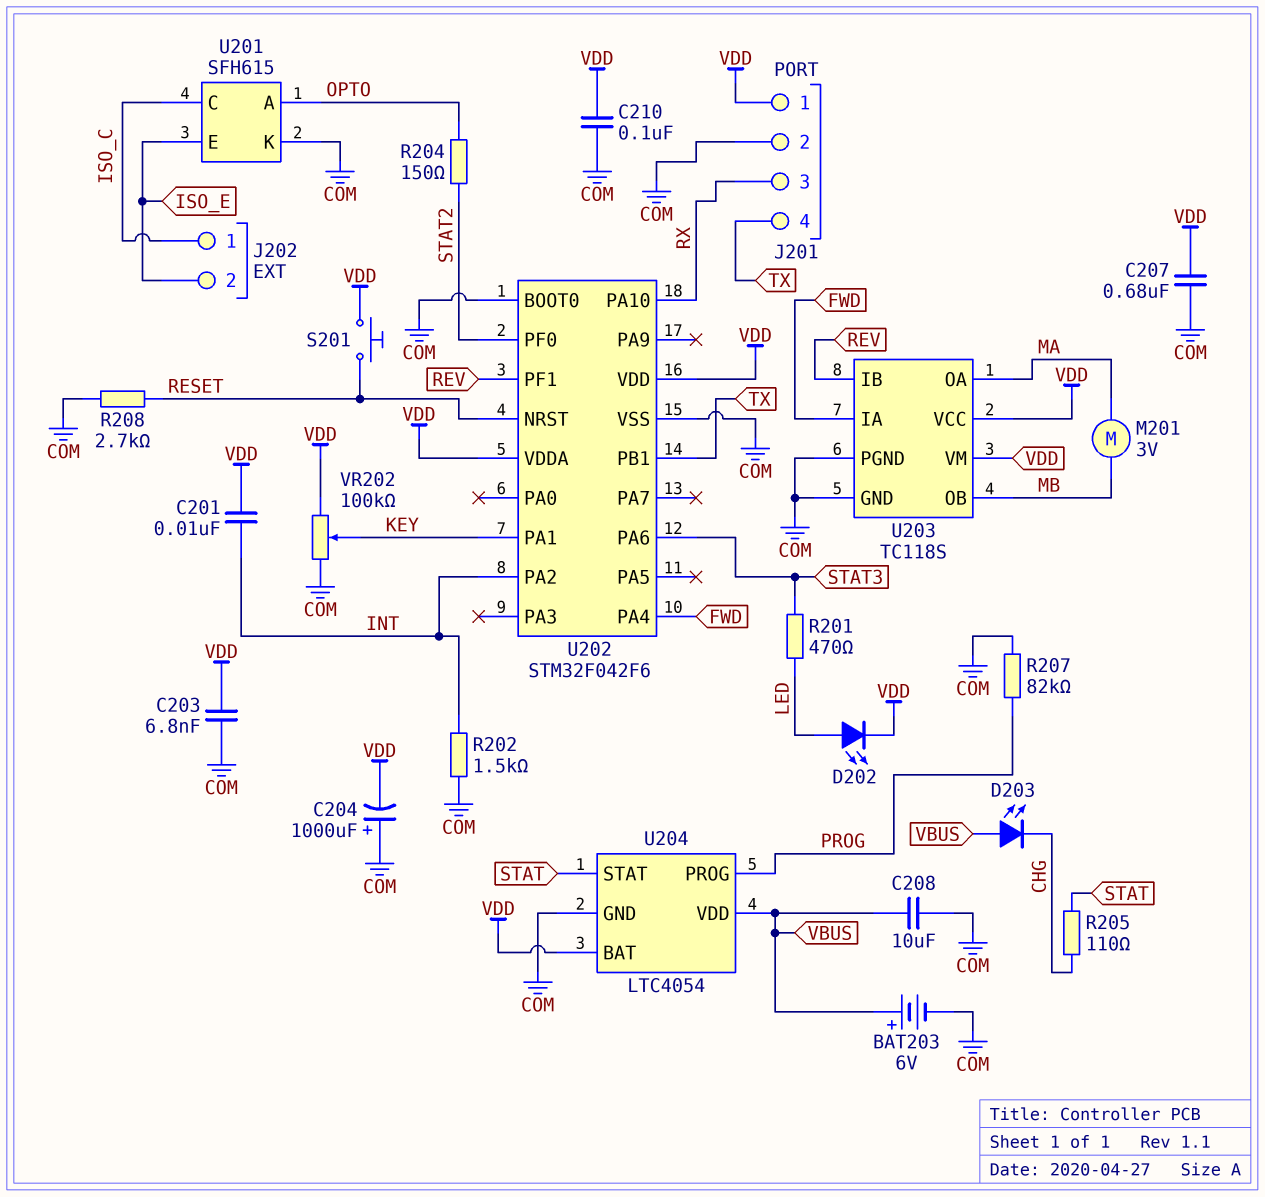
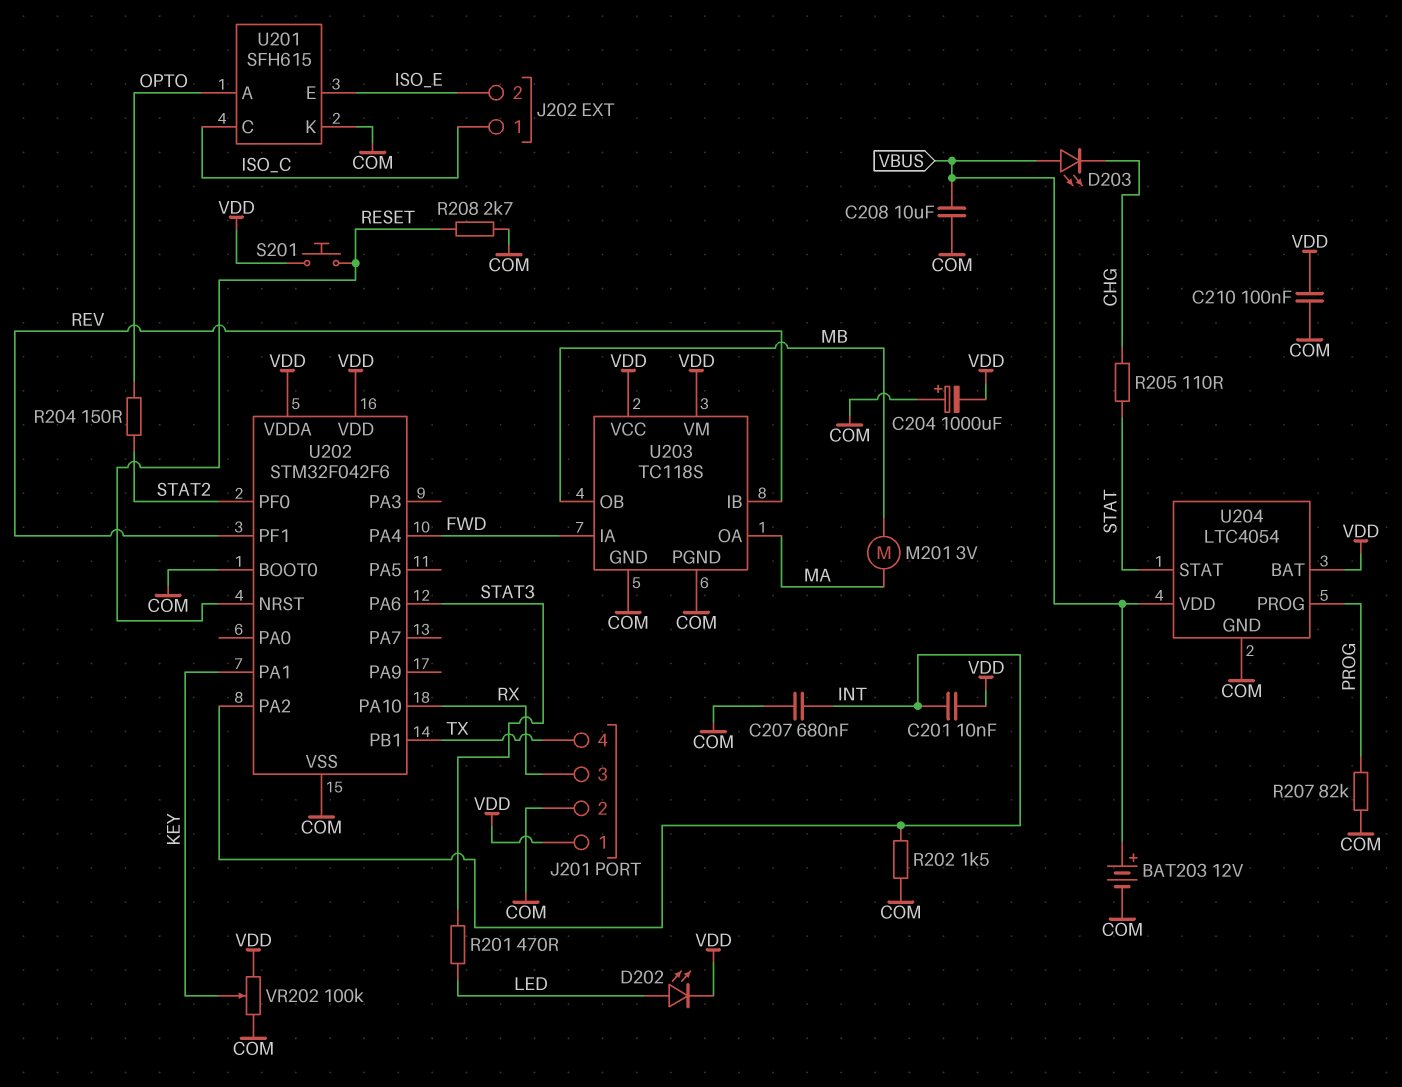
BAT203: 6V (plus VBUS, minus COM) -> 12V (plus VBUS, minus COM)
C203: 6.8nF (COM, VDD) -> none
C207: 680nF (COM, VDD) -> 680nF (COM, INT)

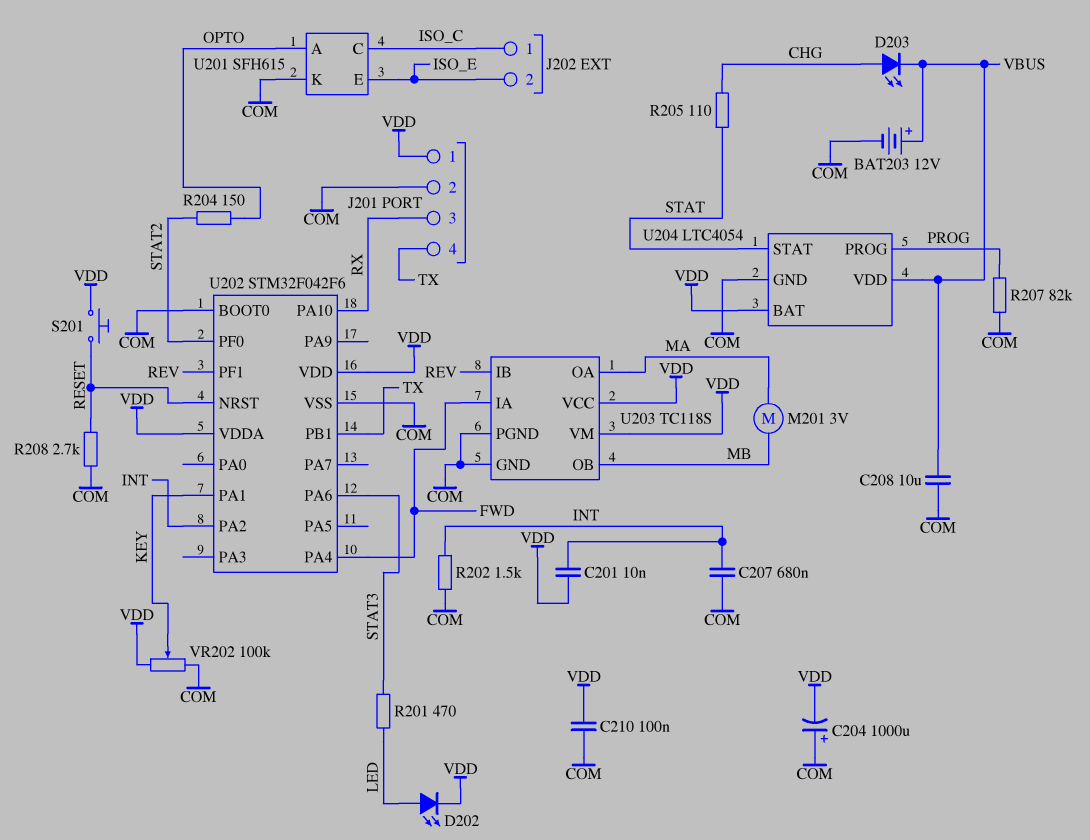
D203: LED (A VBUS, K CHG) -> LED (A CHG, K VBUS)

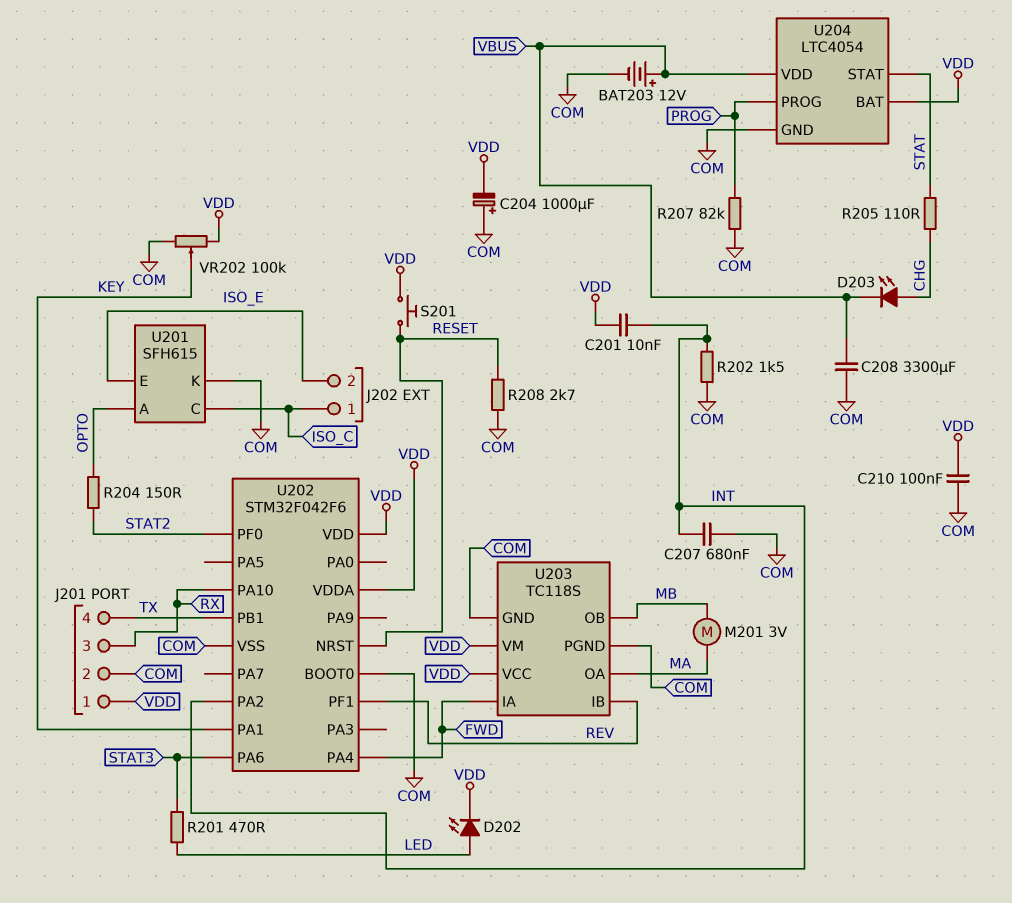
C208: 10uF (COM, VBUS) -> 3300uF (COM, VBUS)

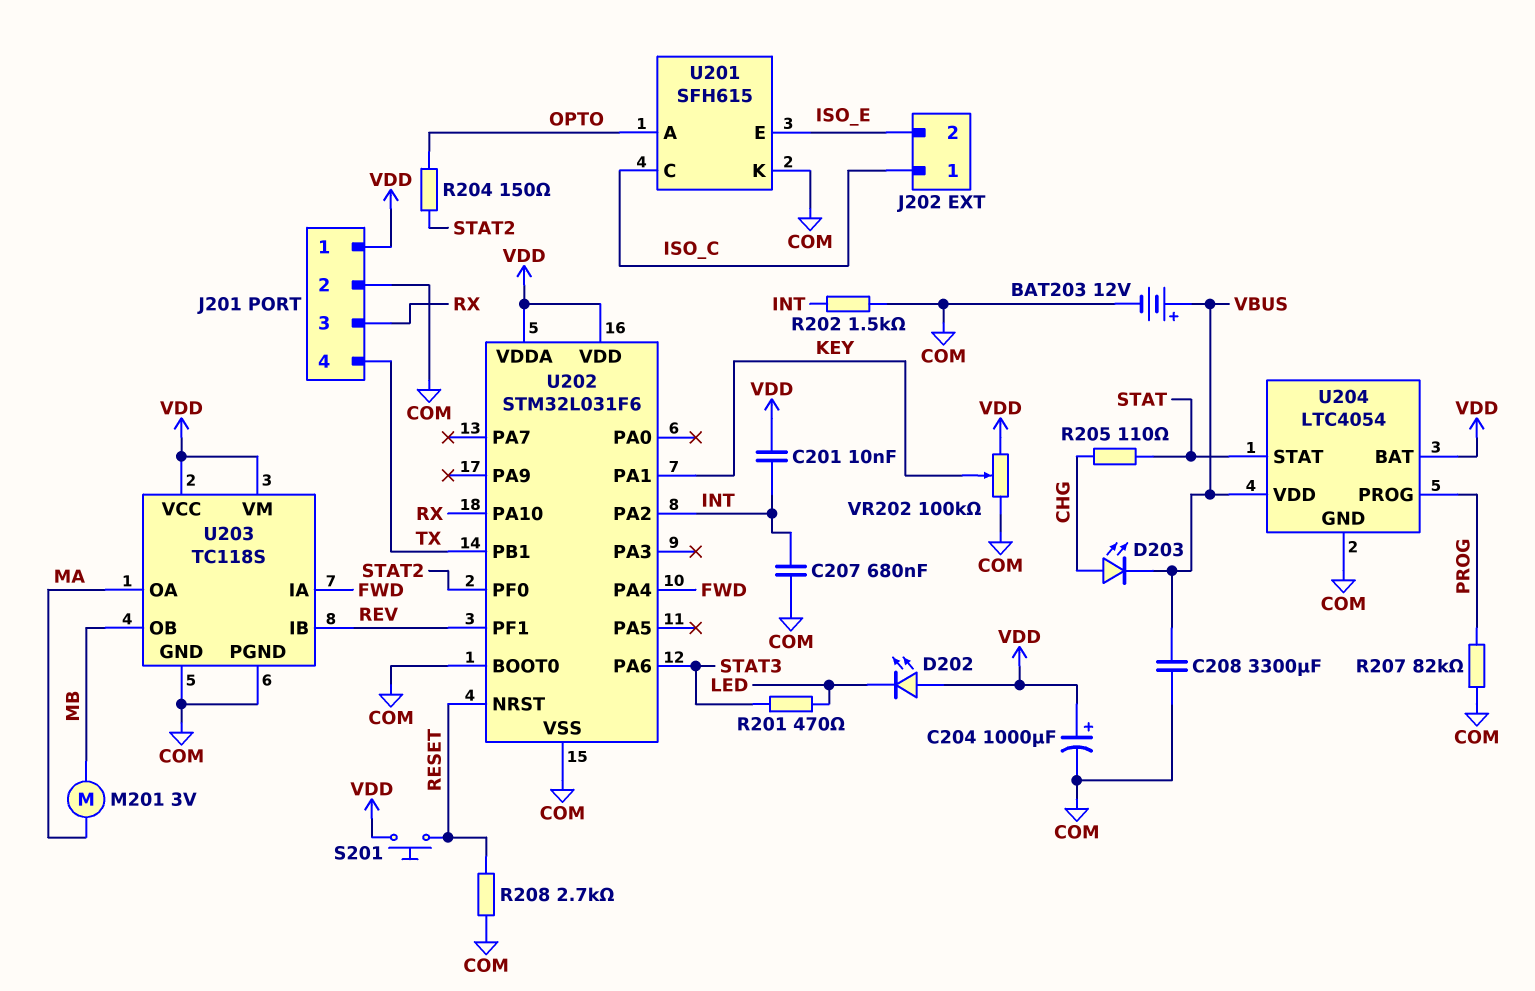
C204: 1000uF (plus COM, minus VDD) -> 1000uF (plus VDD, minus COM)
C210: 100nF (COM, VDD) -> none
D202: LED (A LED, K VDD) -> LED (A VDD, K LED)
U202: STM32F042F6 -> STM32L031F6

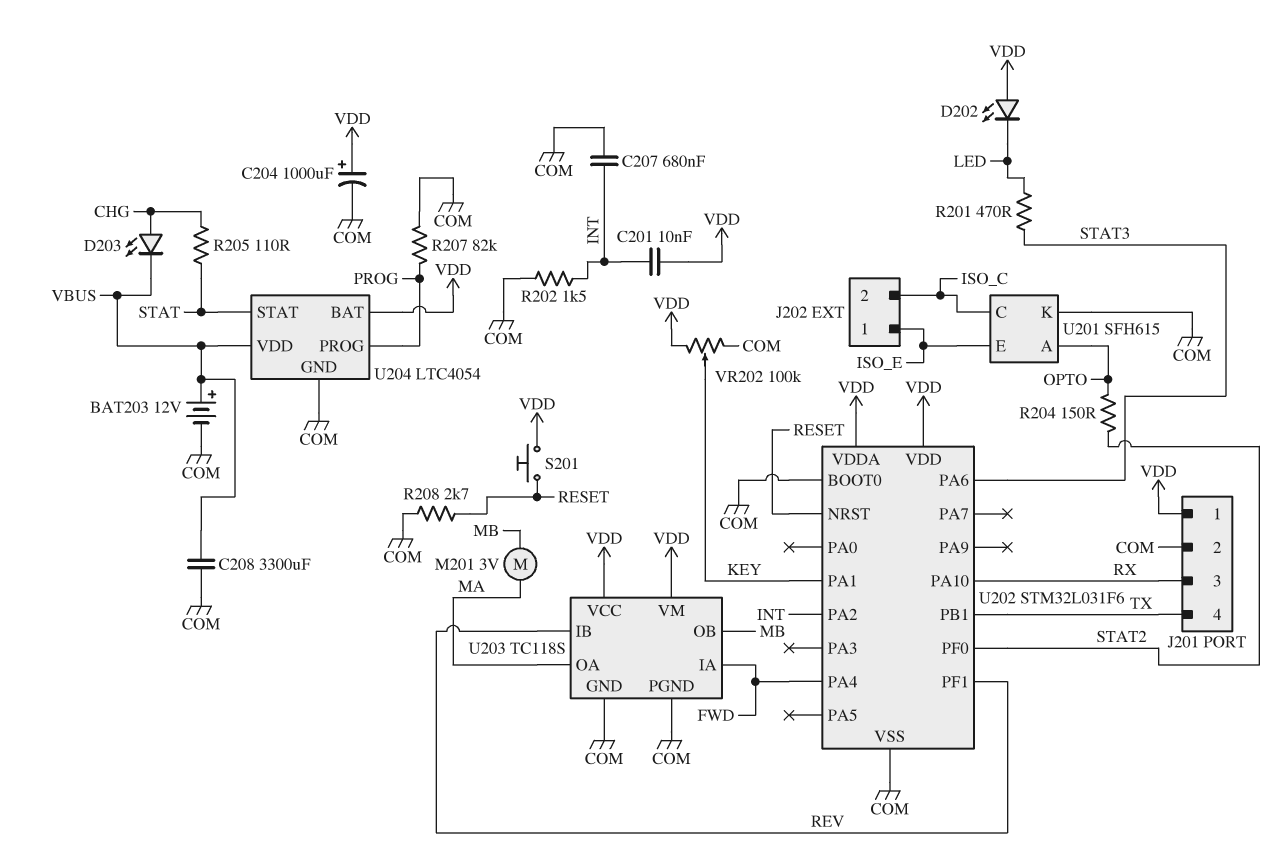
J202 pin 1: ISO_C -> ISO_E
J202 pin 2: ISO_E -> ISO_C

